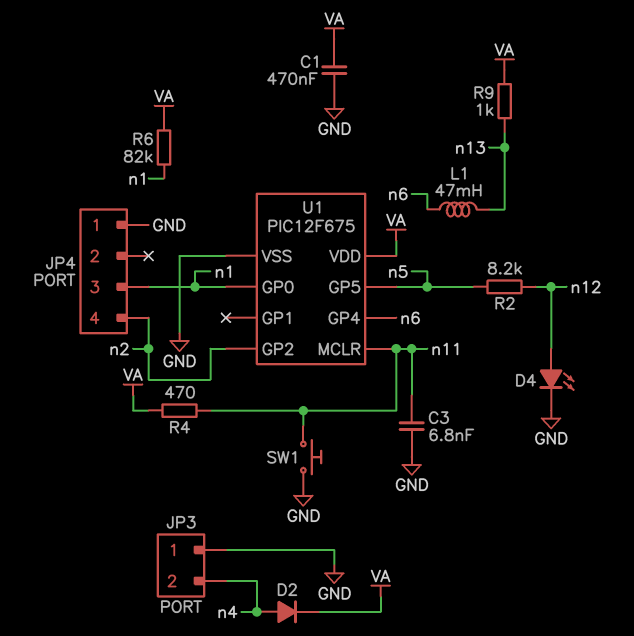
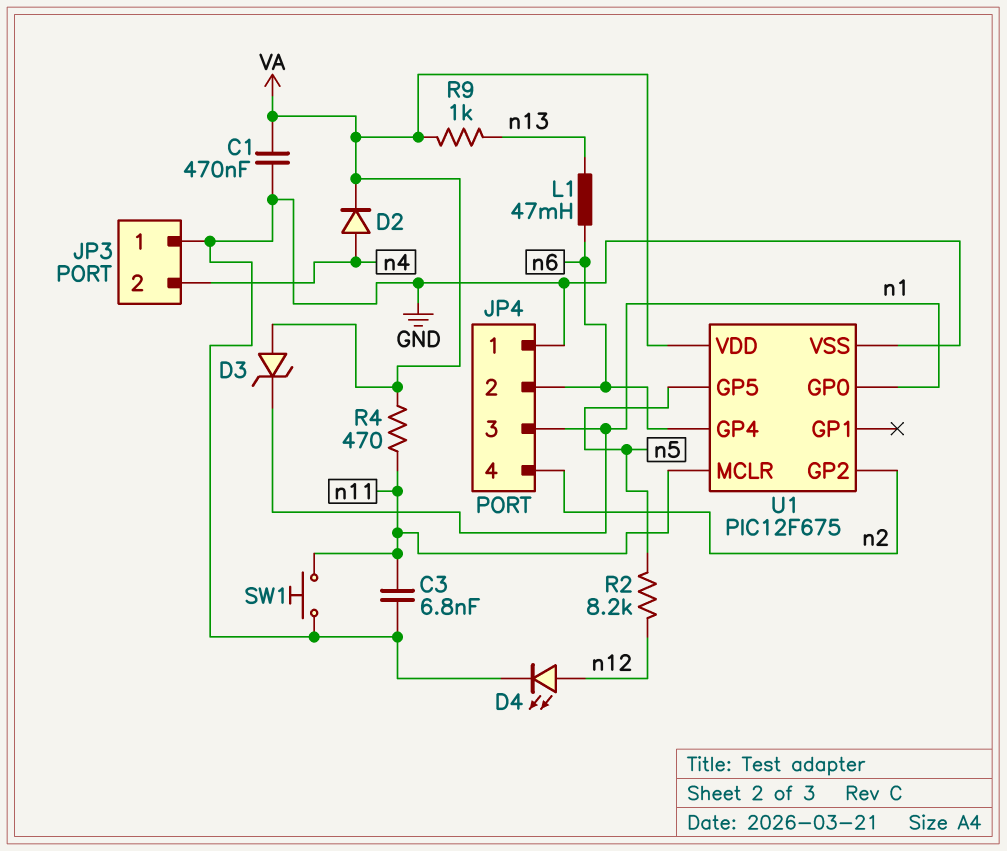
D3: none -> zener (A VA, K n1)
JP4 pin 2: none -> n6
R6: 82k (VA, n1) -> none

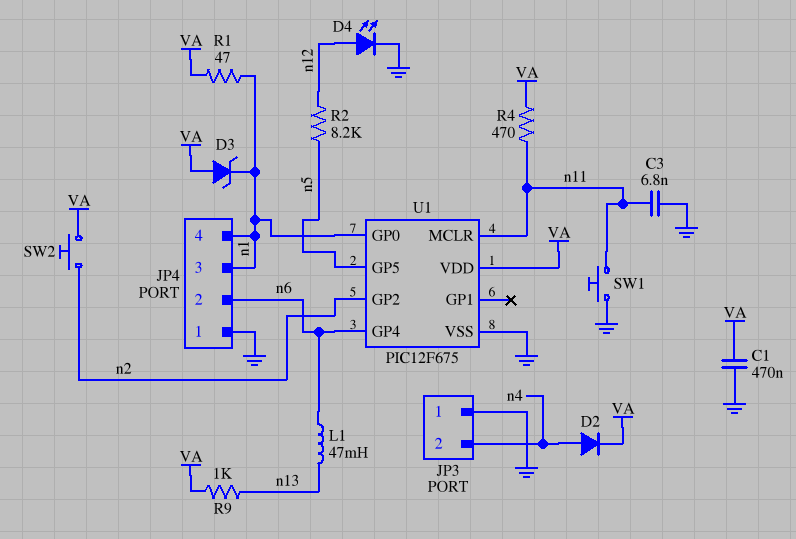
JP4 pin 4: n2 -> n1
R1: none -> 47 (VA, n1)
SW2: none -> button (VA, n2)

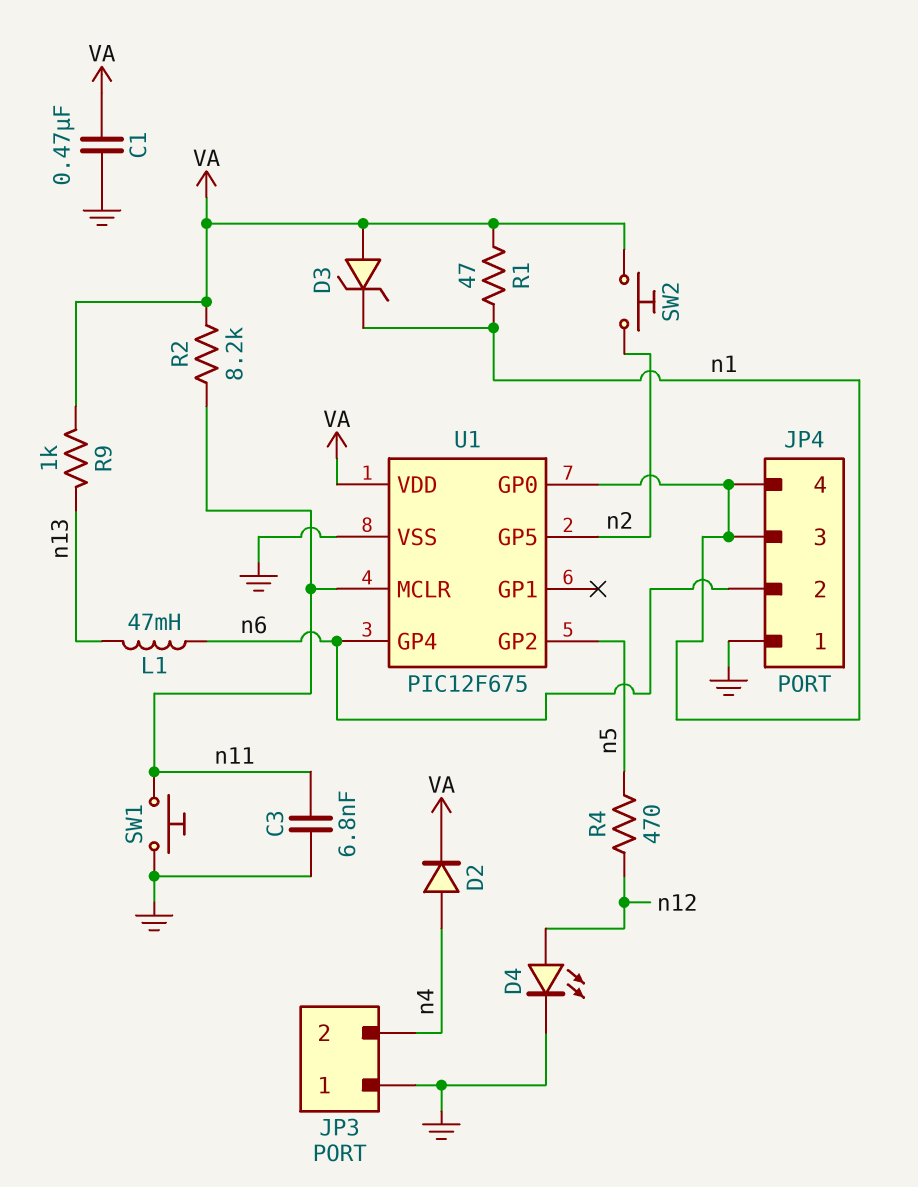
R2: 8.2k (n5, n12) -> 8.2k (VA, n11)
R4: 470 (VA, n11) -> 470 (n5, n12)
U1 pin GP2: n2 -> n5
U1 pin GP5: n5 -> n2

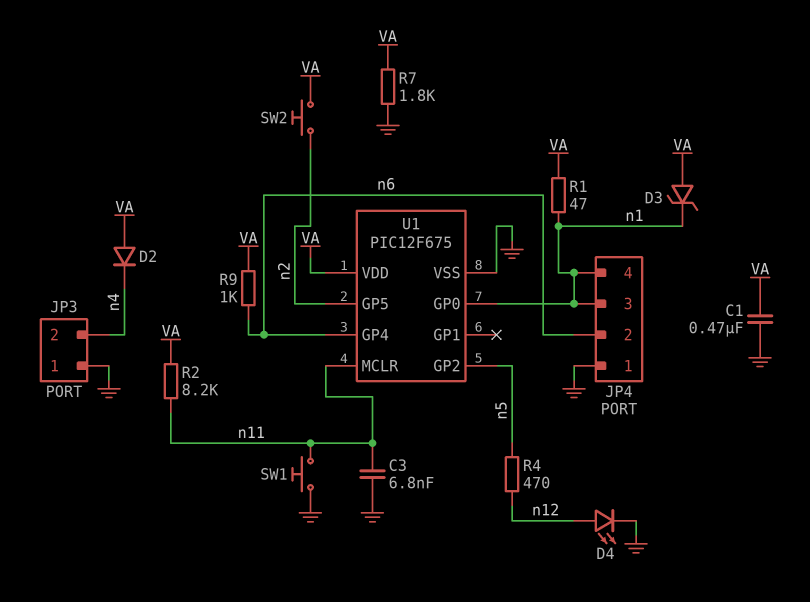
D2: diode (A n4, K VA) -> diode (A VA, K n4)
L1: 47mH (n6, n13) -> none
R7: none -> 1.8k (GND, VA)
R9: 1k (VA, n13) -> 1k (VA, n6)

